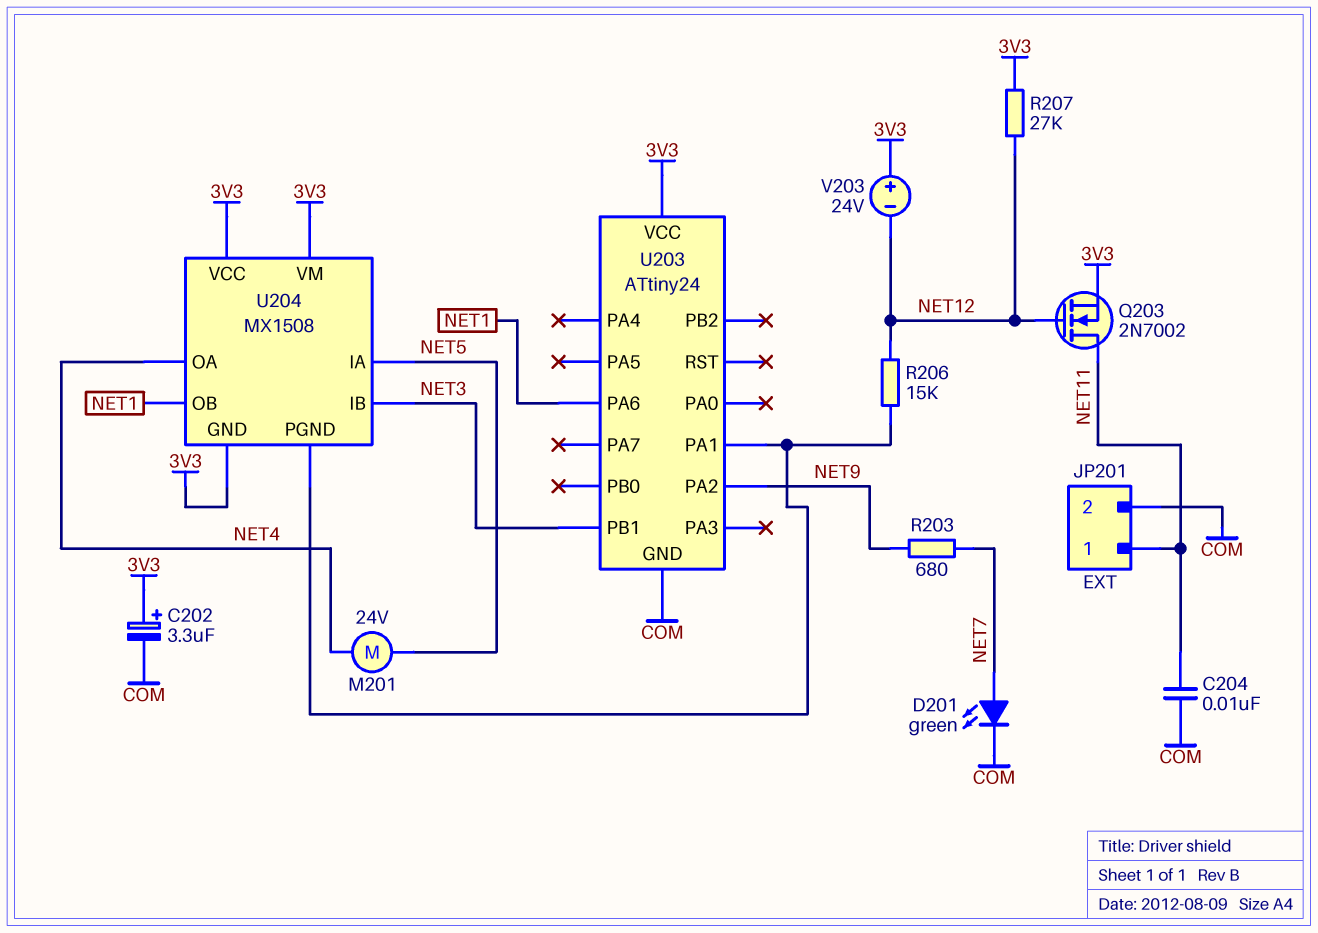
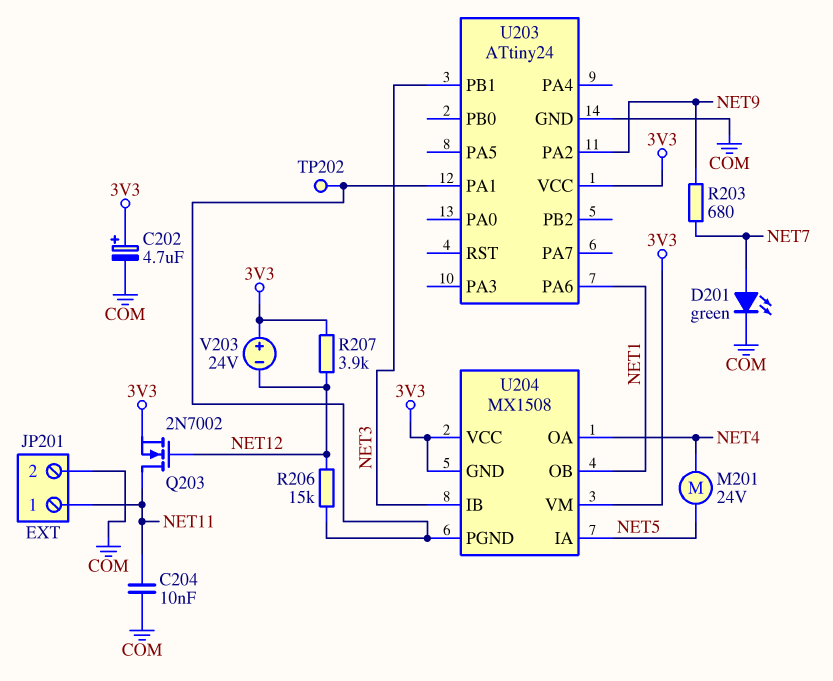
C202: 3.3uF (plus 3V3, minus COM) -> 4.7uF (plus 3V3, minus COM)
R207: 27k (3V3, NET12) -> 3.9k (3V3, NET12)
TP202: none -> test point (U203/PA1)

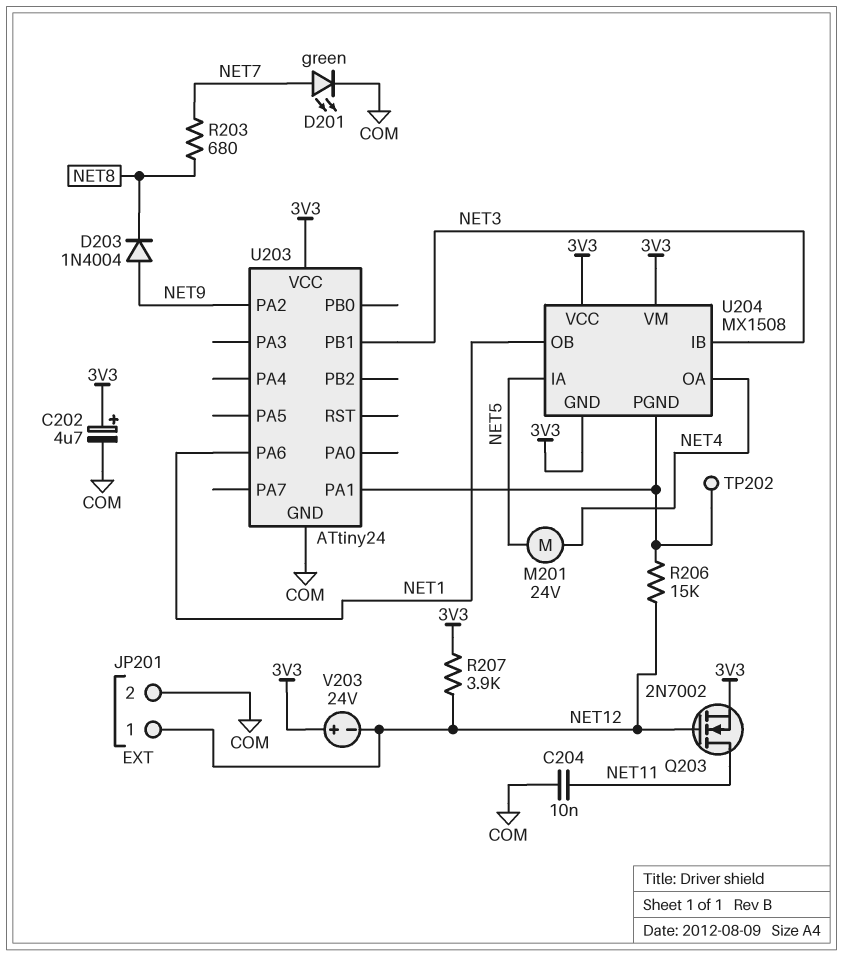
D203: none -> diode 1N4004 (A NET9, K NET8)
JP201 pin 1: NET11 -> NET12
R203: 680 (NET7, NET9) -> 680 (NET7, NET8)

